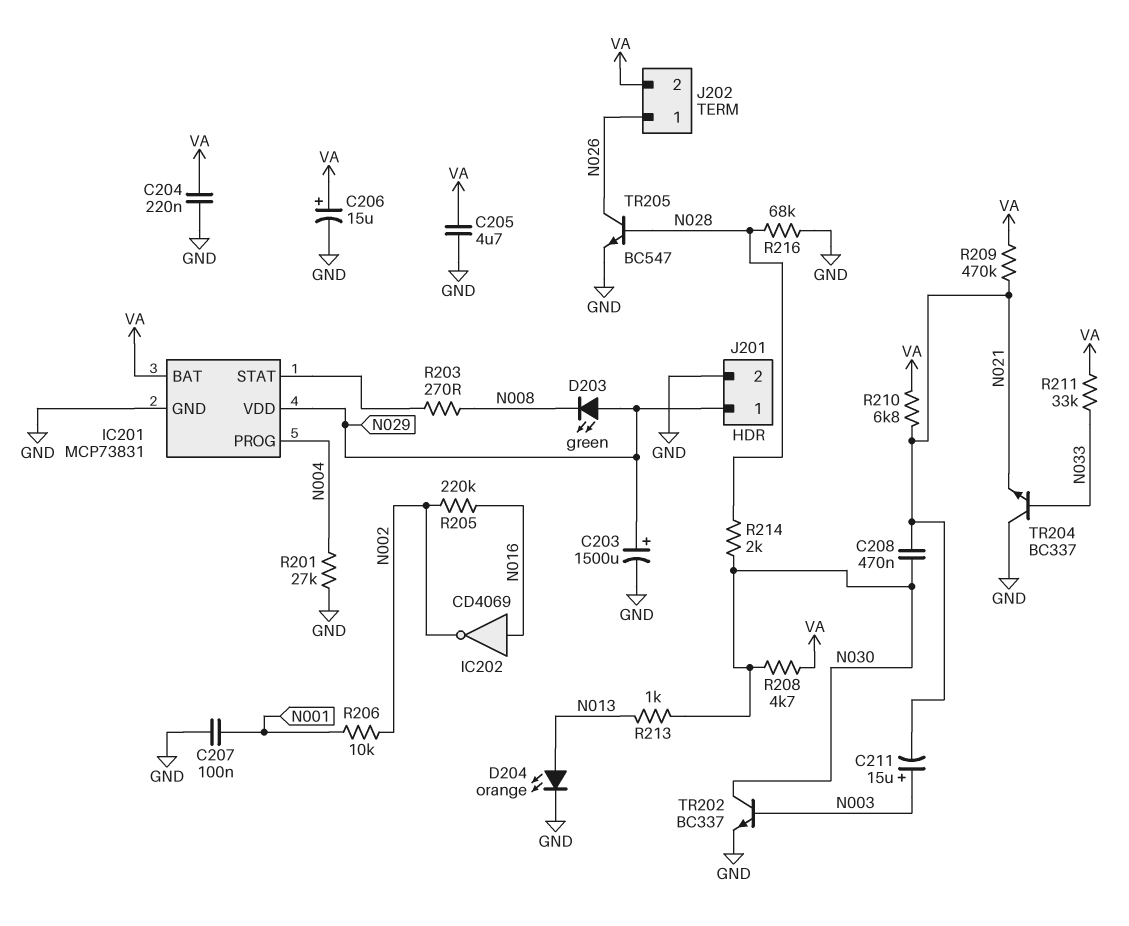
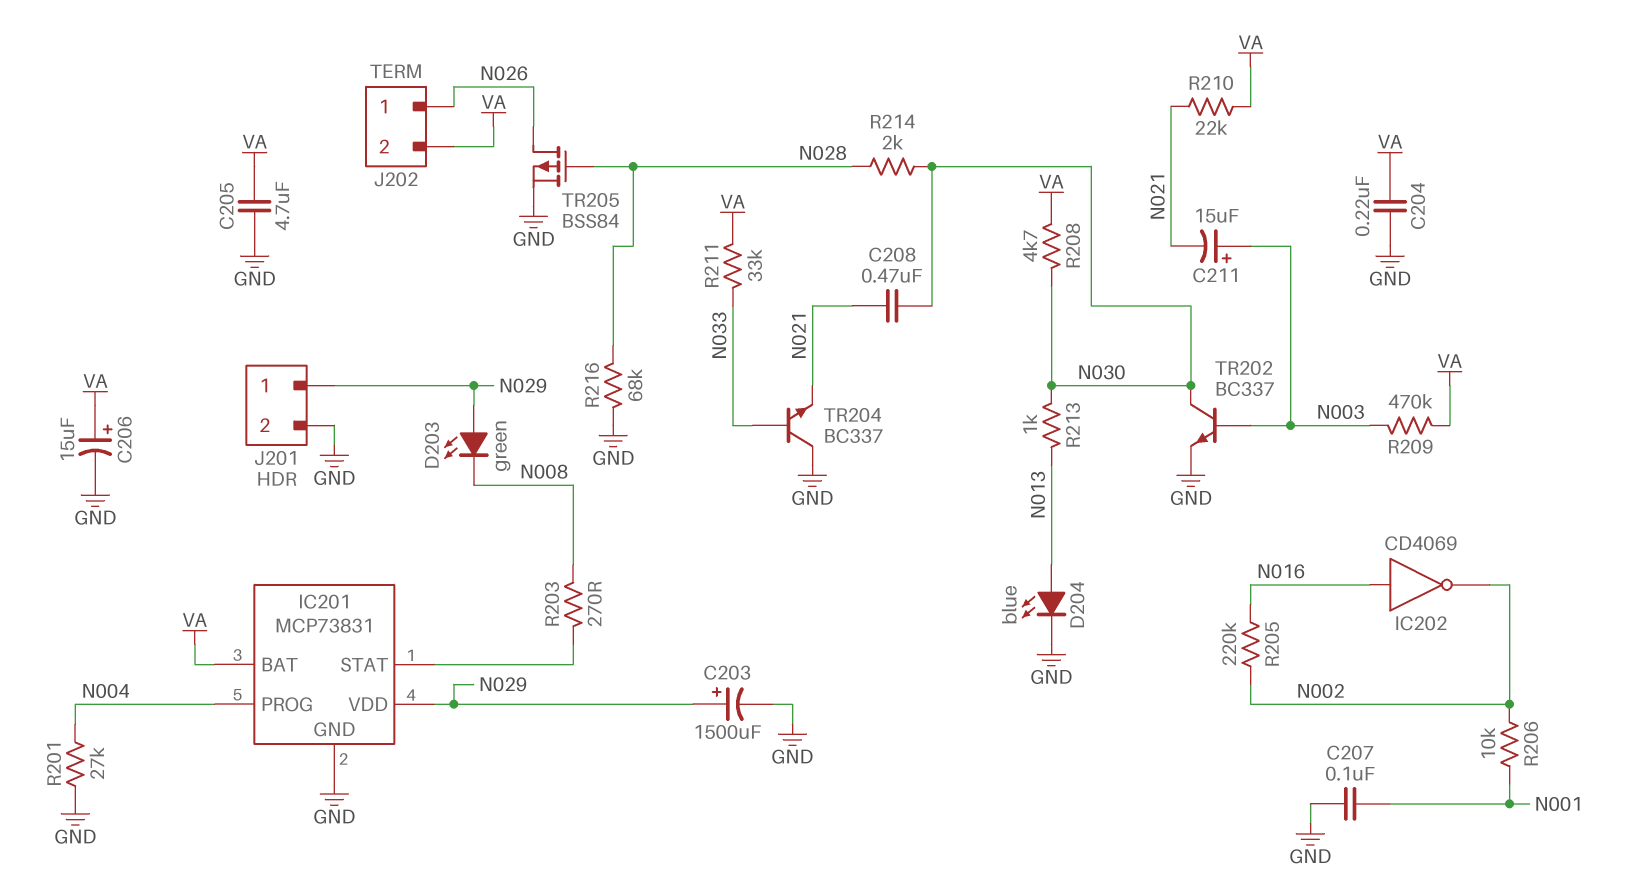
D204: LED orange (A N013, K GND) -> LED blue (A N013, K GND)
R209: 470k (N021, VA) -> 470k (N003, VA)
R210: 6.8k (N021, VA) -> 22k (N021, VA)
TR205: NPN BC547 (B N028, C N026, E GND) -> PMOS BSS84 (G N028, D N026, S GND)

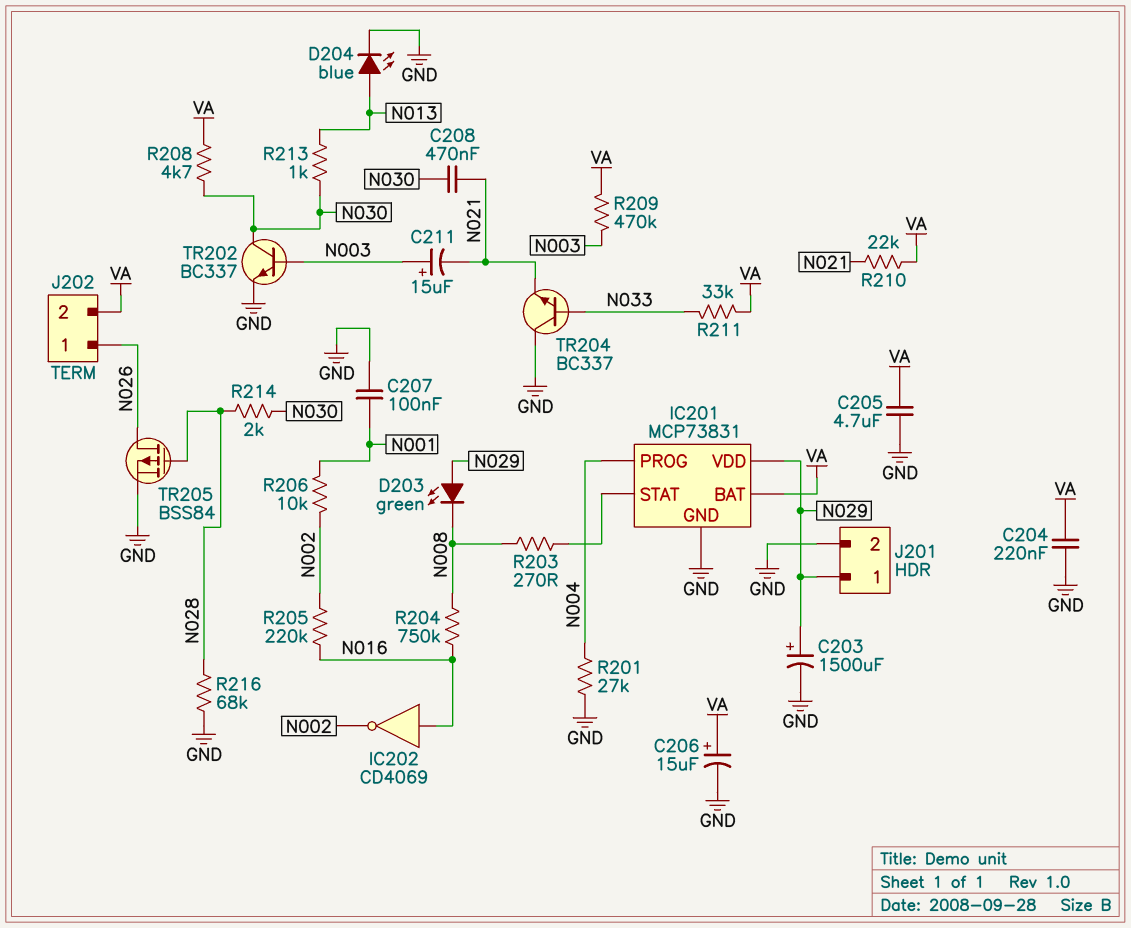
R204: none -> 750k (N008, N016)

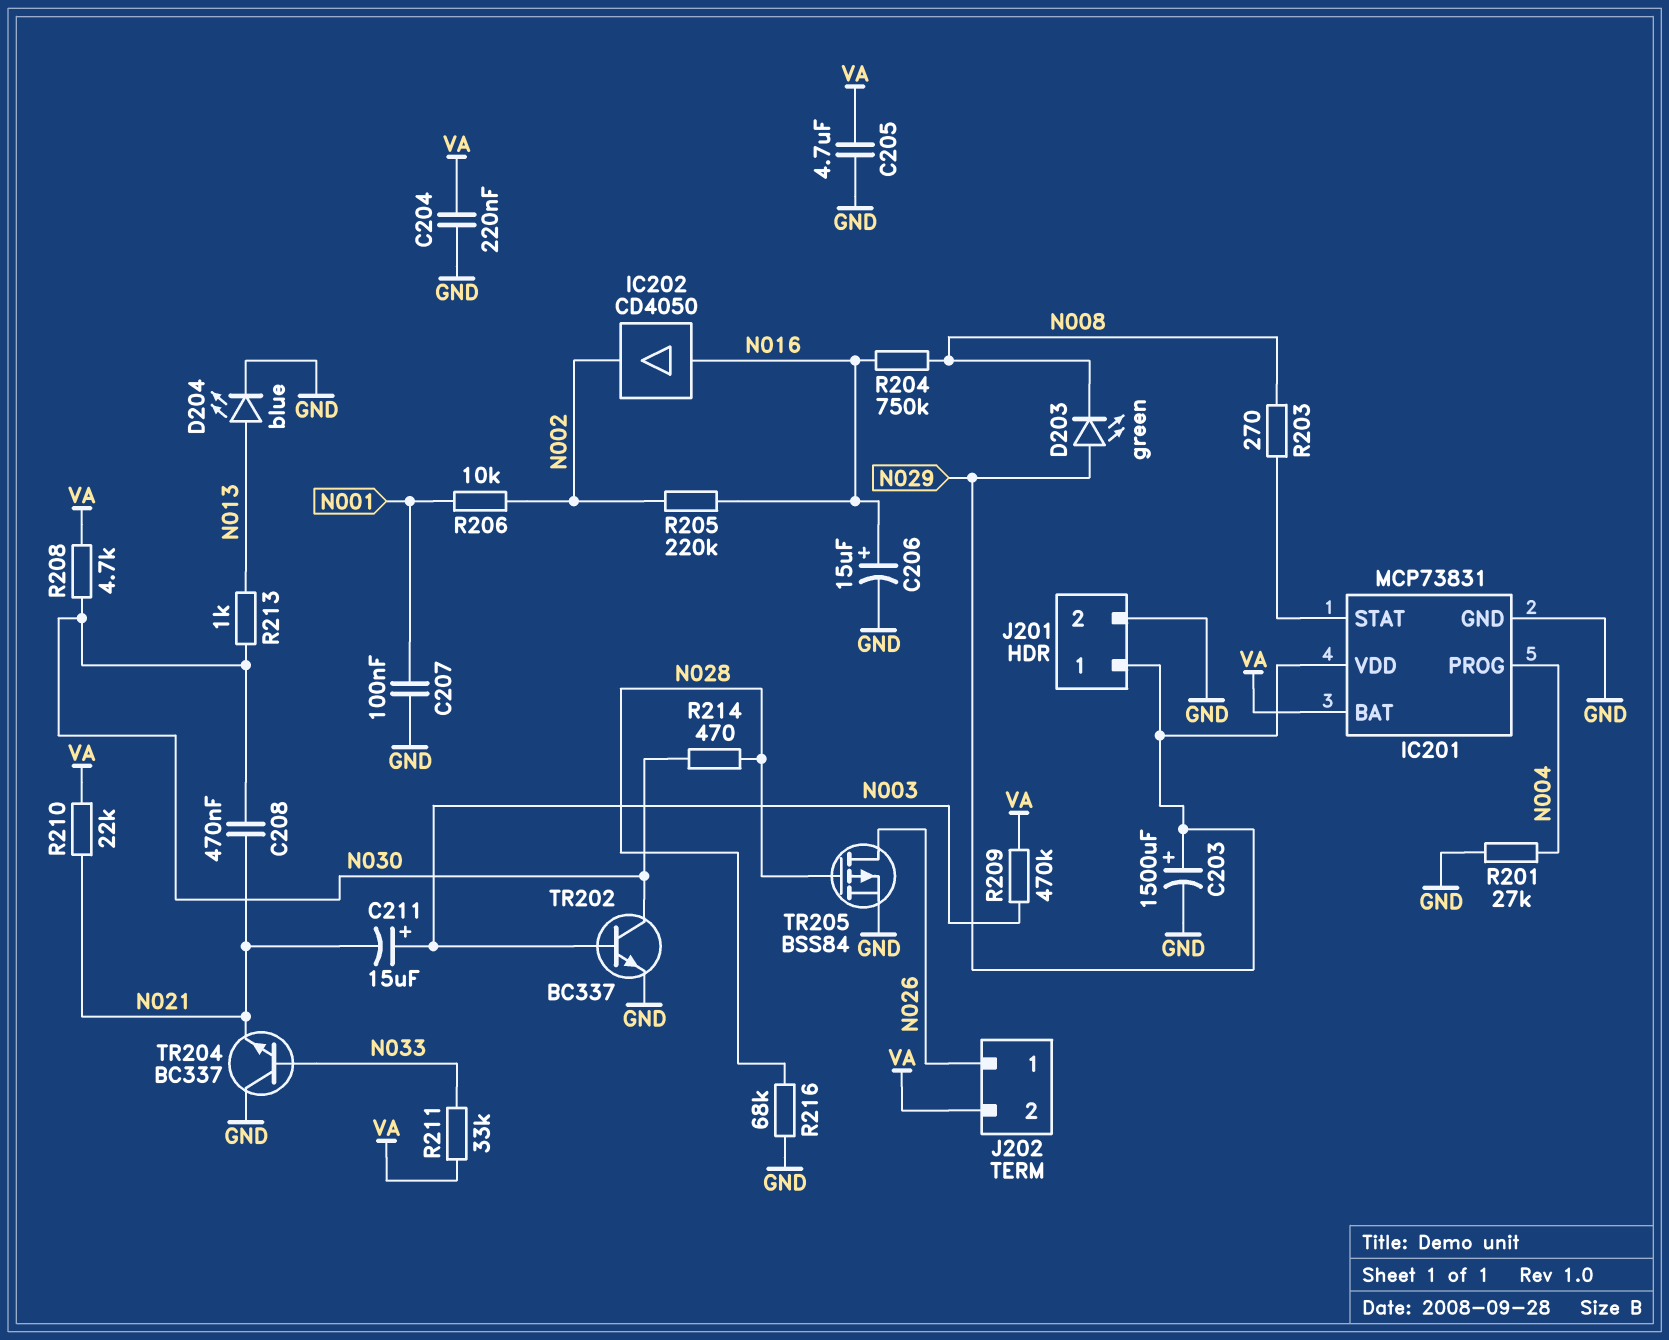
C206: 15uF (plus VA, minus GND) -> 15uF (plus N016, minus GND)
IC202: NOT CD4069 (in N016, out N002) -> buffer CD4050 (in N016, out N002)
R214: 2k (N028, N030) -> 470 (N028, N030)

